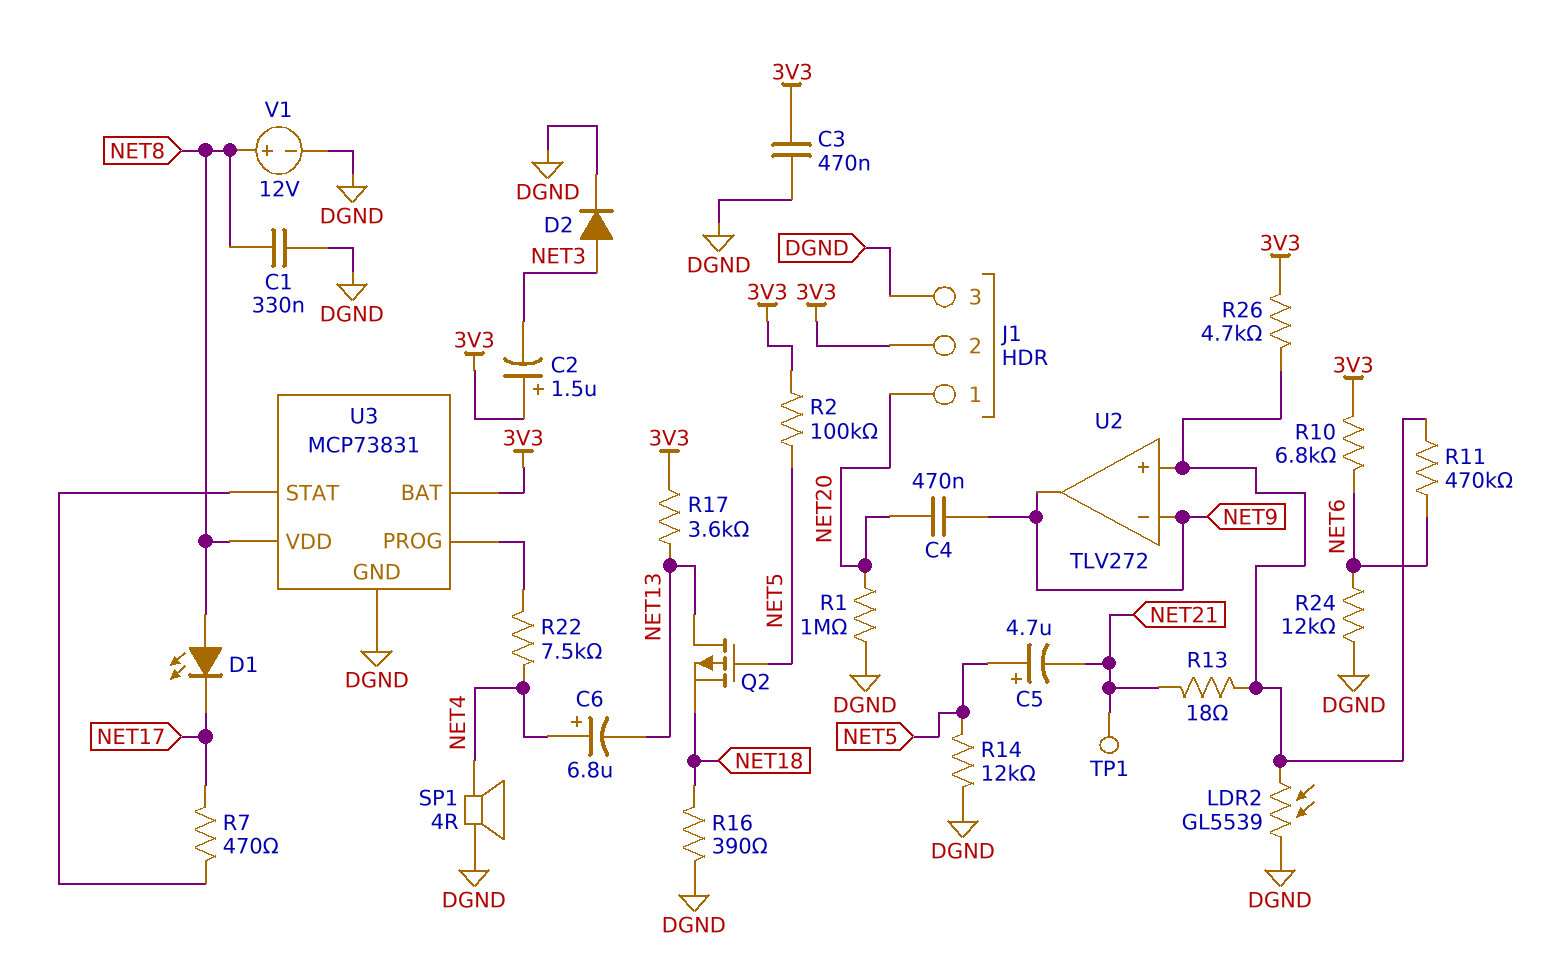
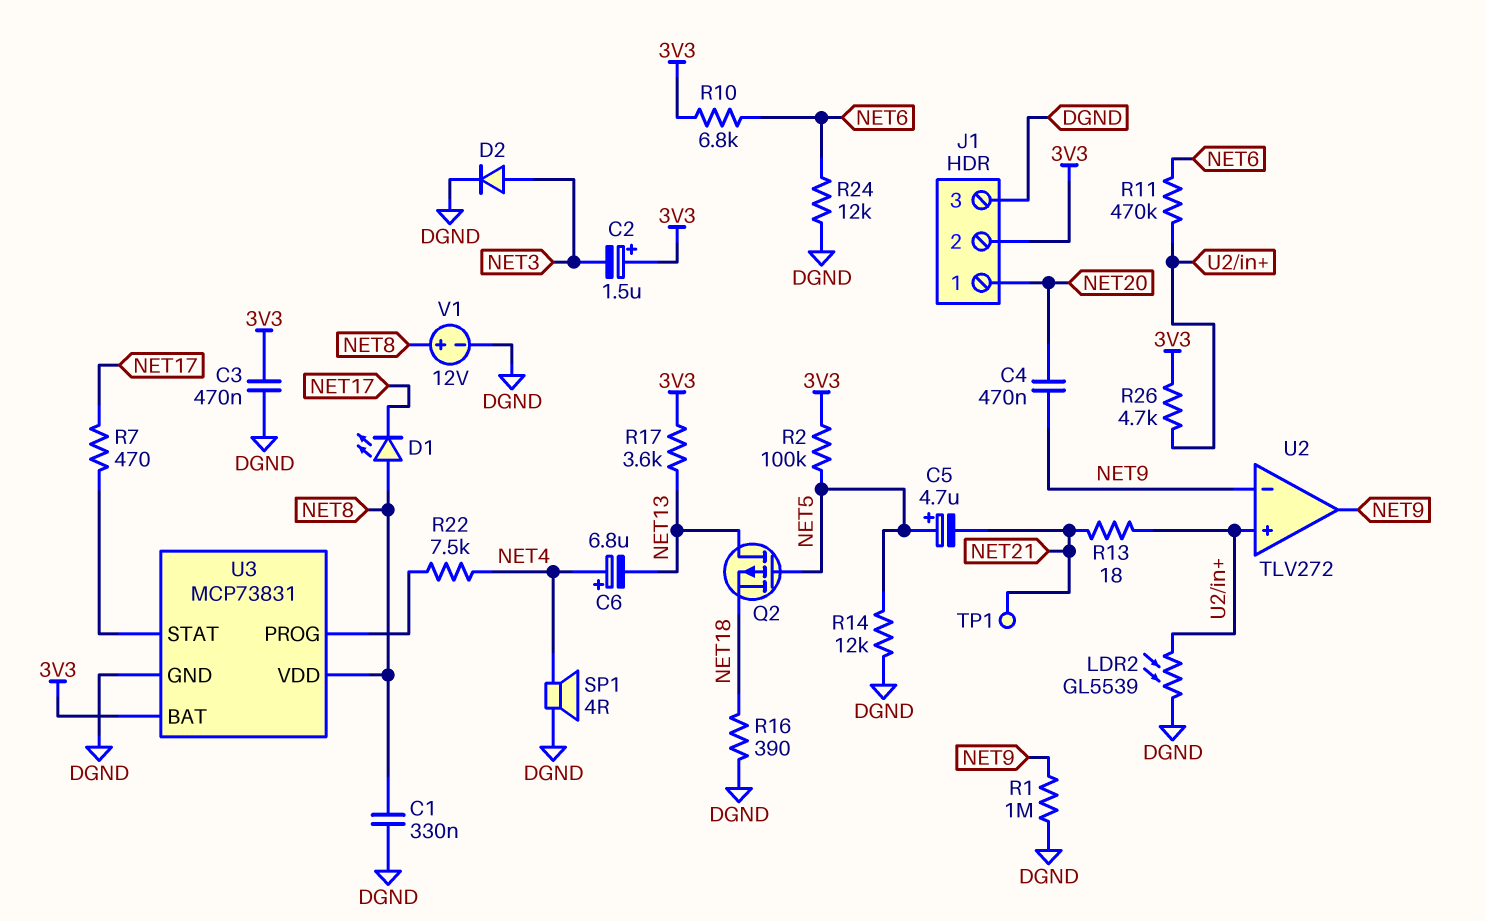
R1: 1M (DGND, NET20) -> 1M (DGND, NET9)

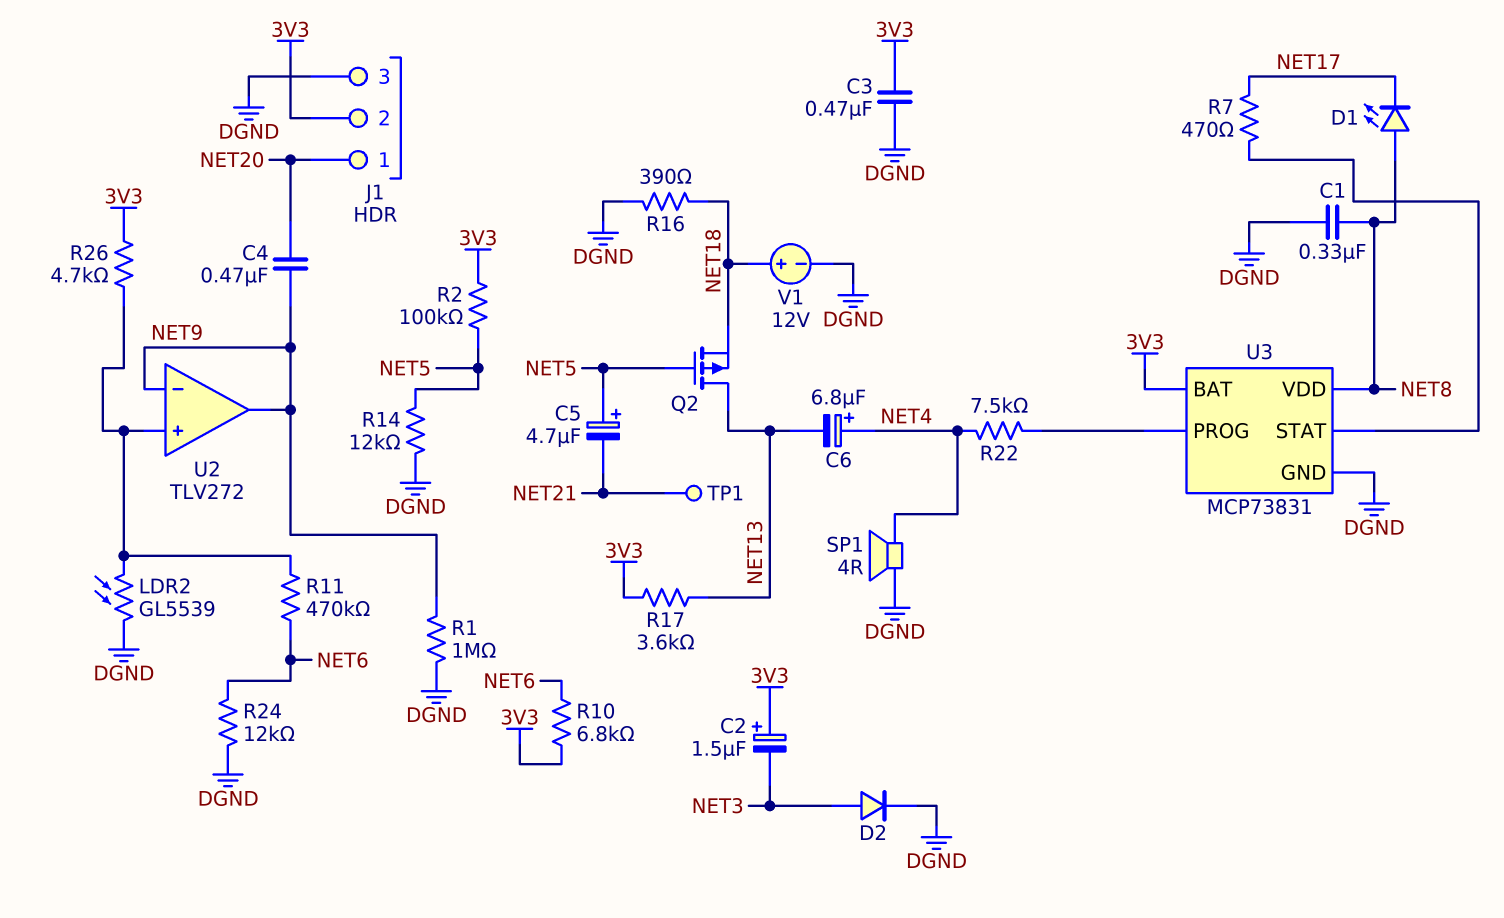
R13: 18 (NET21, U2/in+) -> none
V1: 12V (plus NET8, minus DGND) -> 12V (plus NET18, minus DGND)

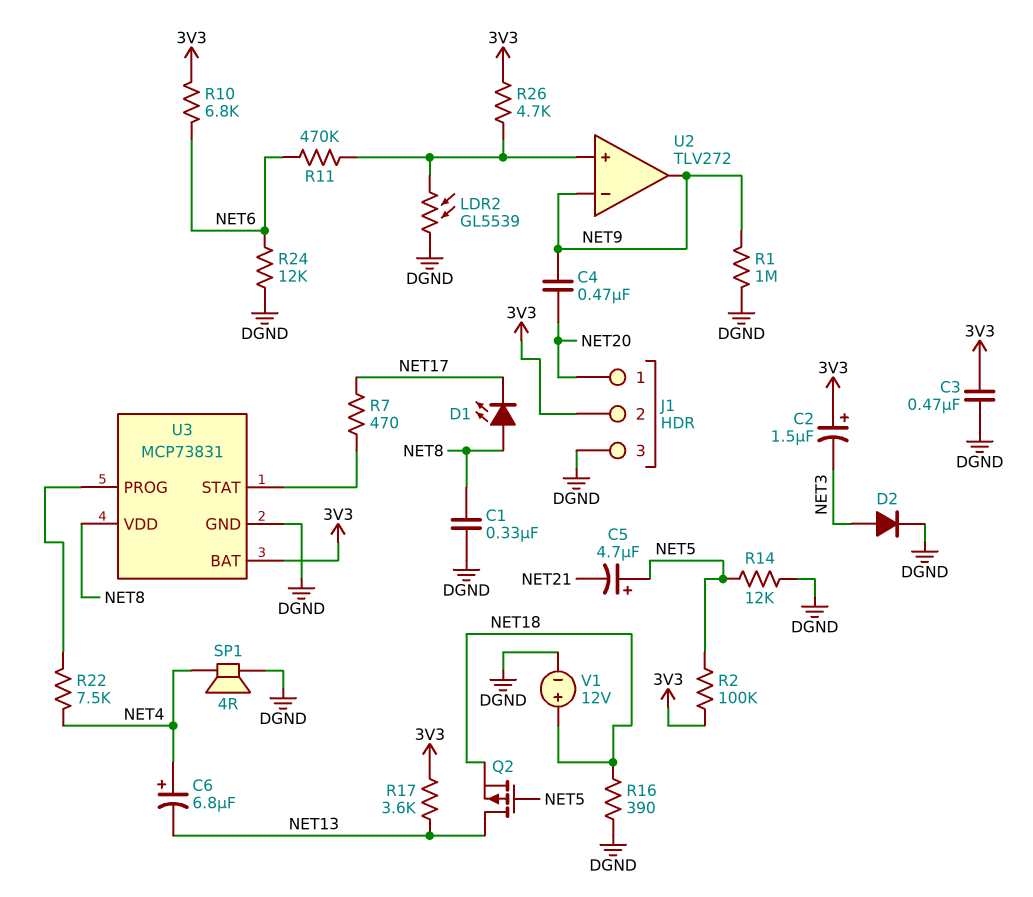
TP1: test point (NET21) -> none

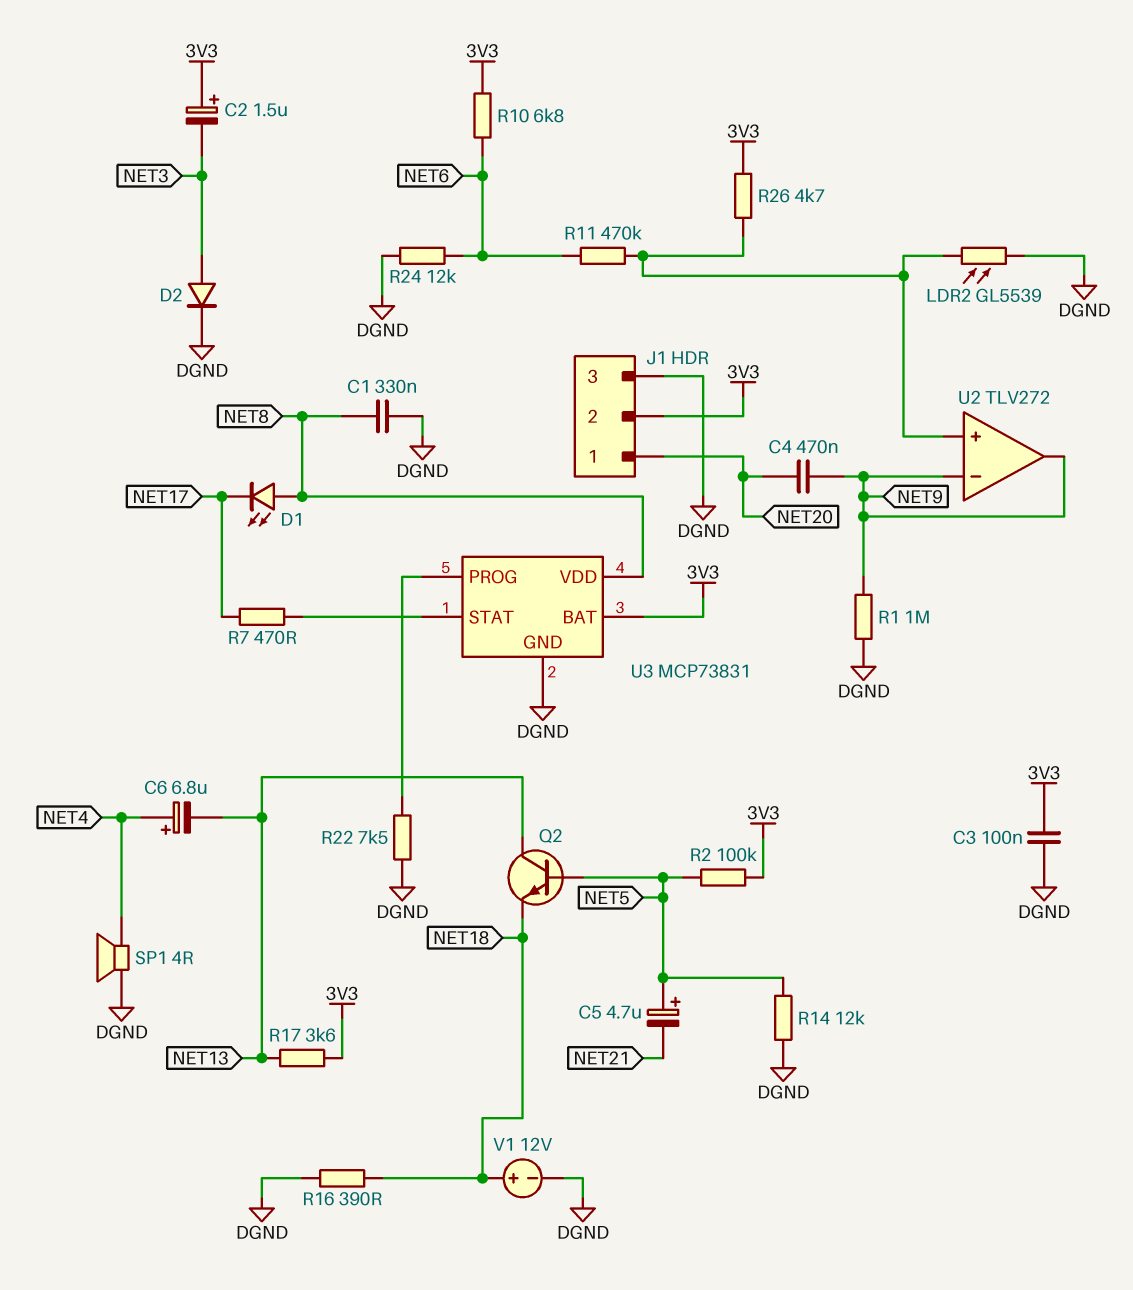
C3: 470nF (3V3, DGND) -> 100nF (3V3, DGND)
Q2: PMOS (G NET5, D NET13, S NET18) -> NPN (B NET5, C NET13, E NET18)
R22: 7.5k (NET4, U3/PROG) -> 7.5k (DGND, U3/PROG)

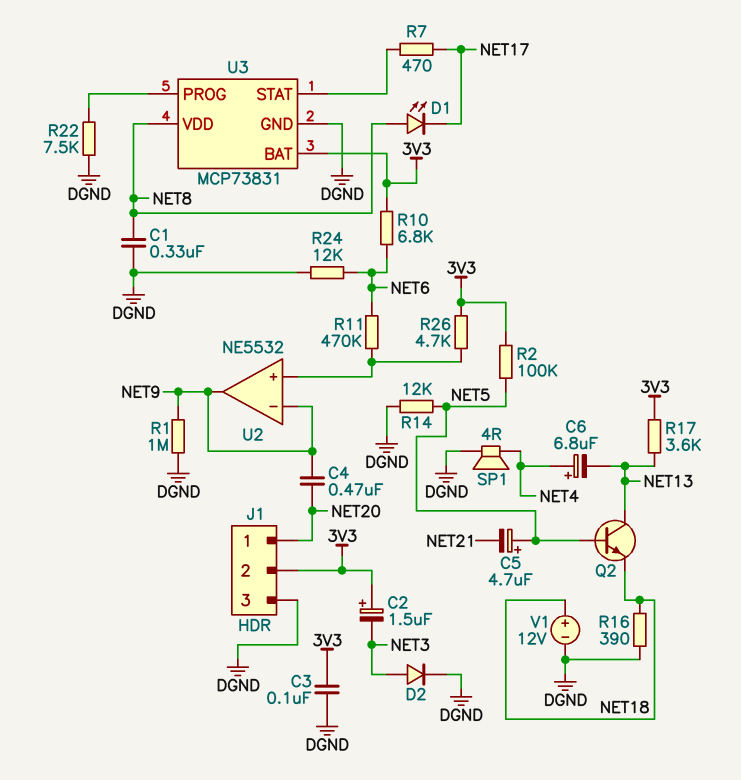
LDR2: GL5539 (DGND, U2/in+) -> none
U2: TLV272 -> NE5532

